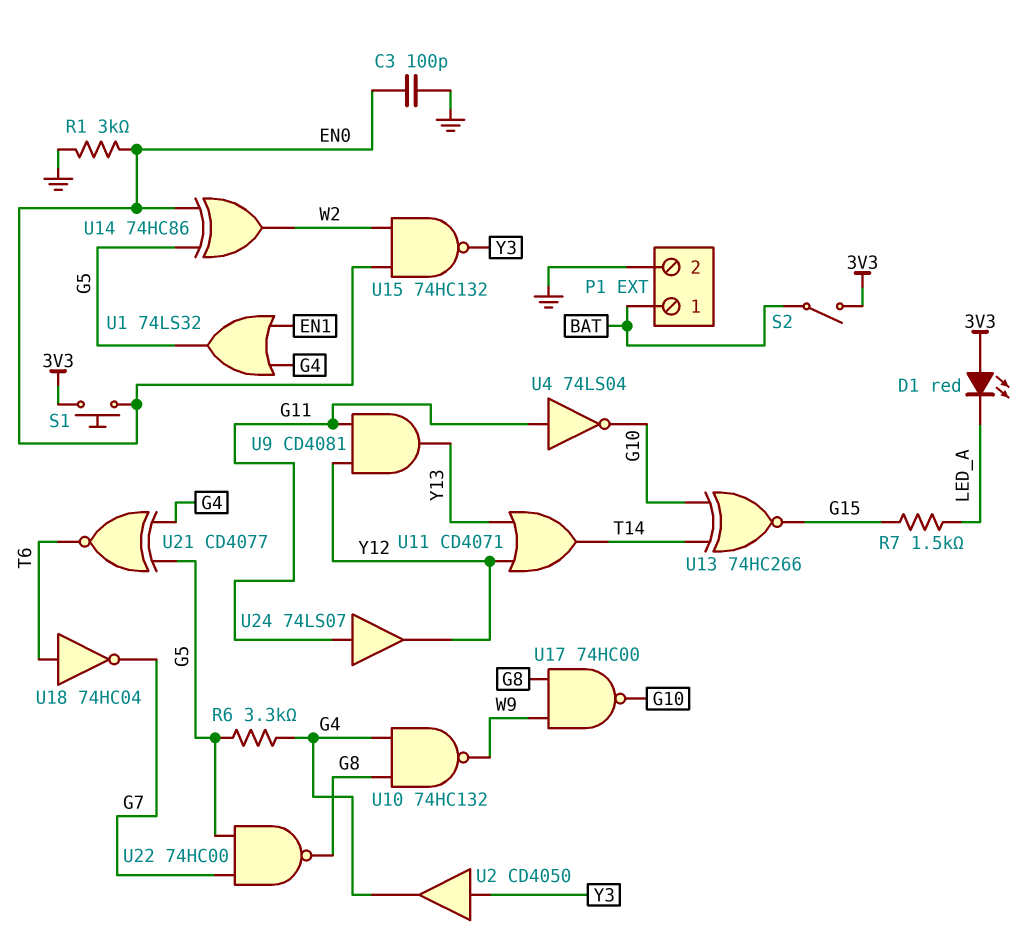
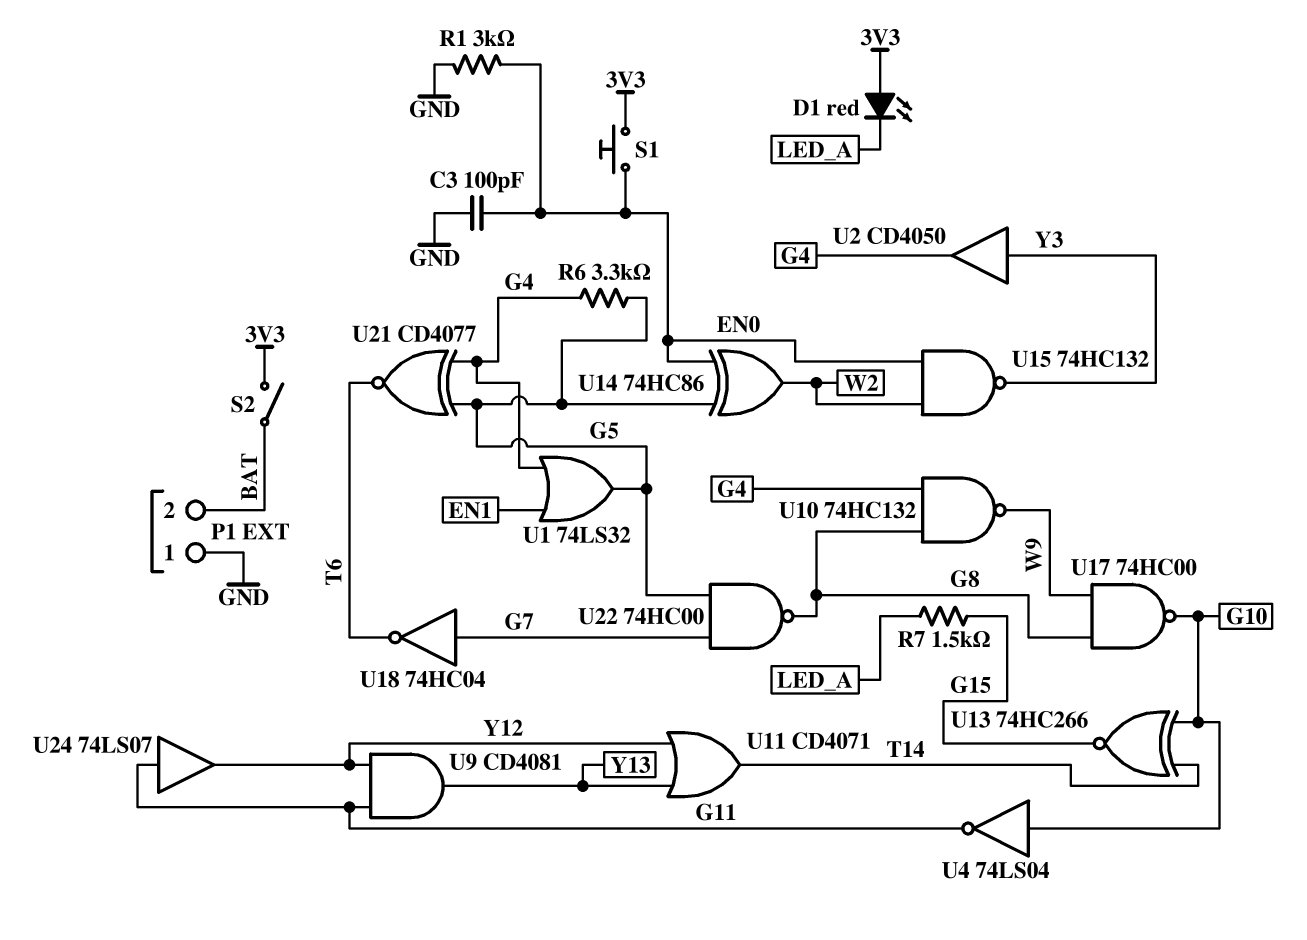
P1 pin 1: BAT -> GND
P1 pin 2: GND -> BAT
U4: NOT 74LS04 (in G11, out G10) -> NOT 74LS04 (in G10, out G11)
U18: NOT 74HC04 (in T6, out G7) -> NOT 74HC04 (in G7, out T6)

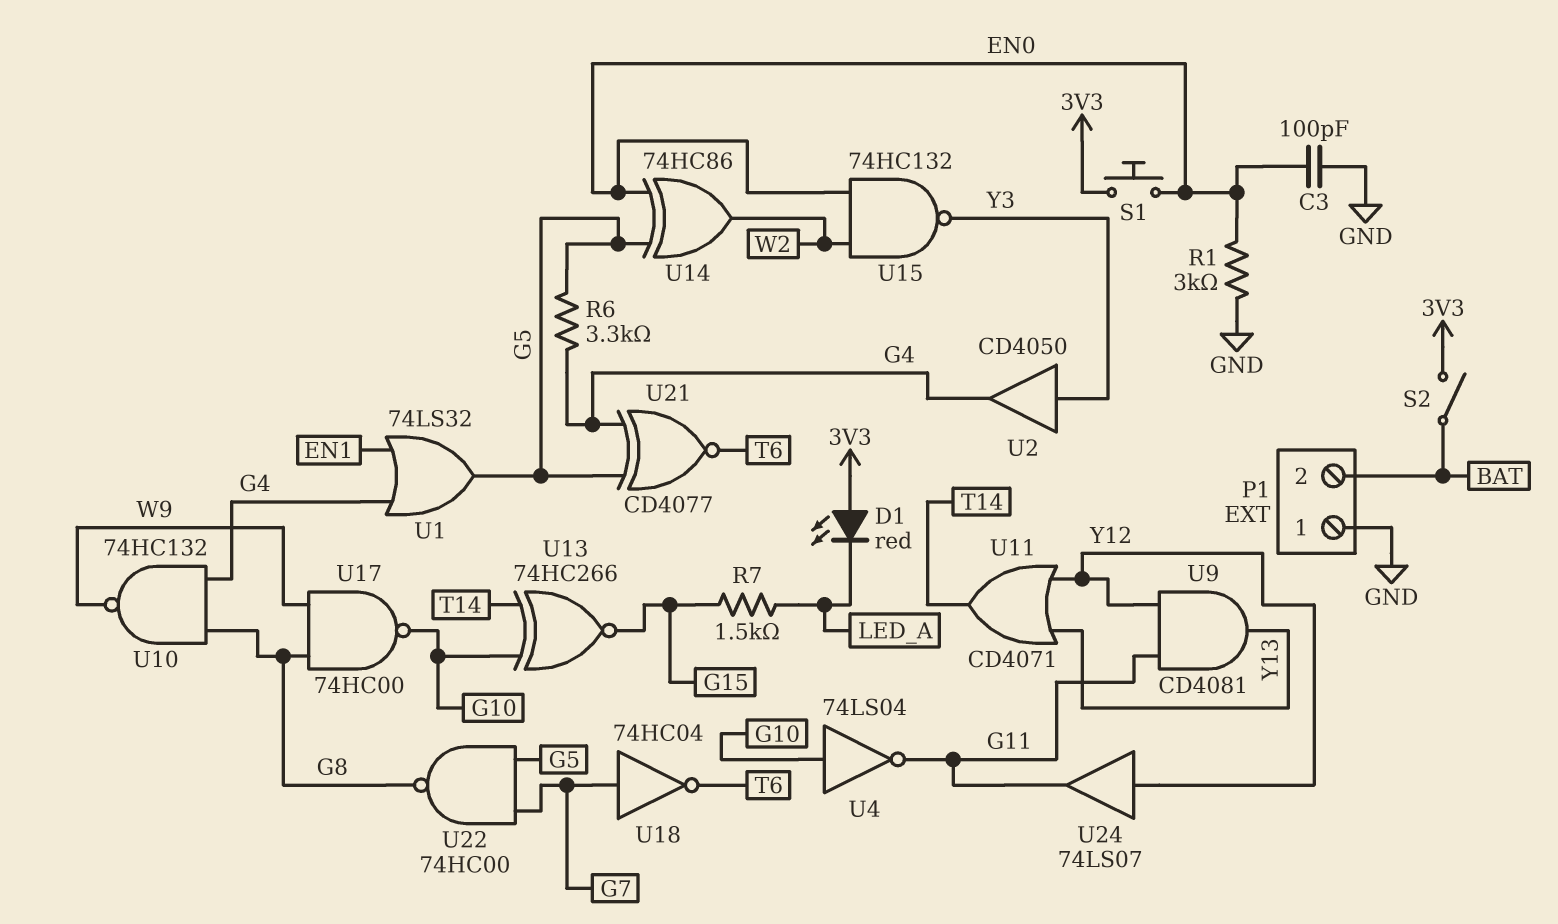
U24: buffer 74LS07 (in G11, out Y12) -> buffer 74LS07 (in Y12, out G11)

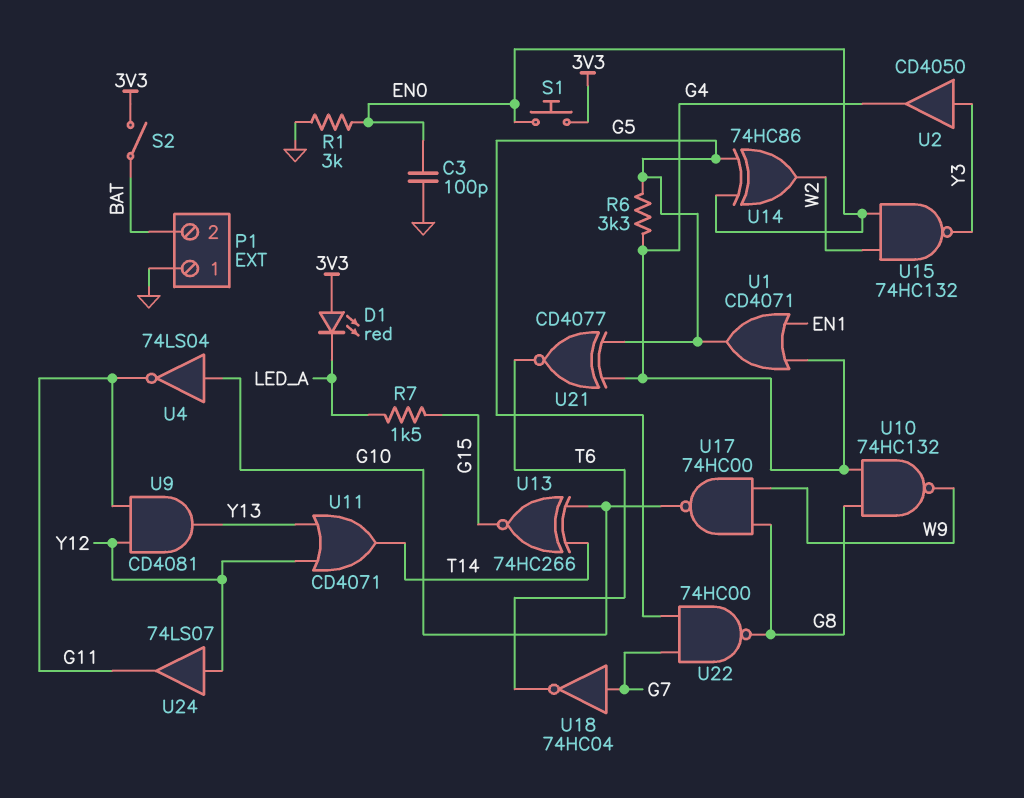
U1: OR 74LS32 (in EN1, in G4, out G5) -> OR CD4071 (in EN1, in G4, out G5)

